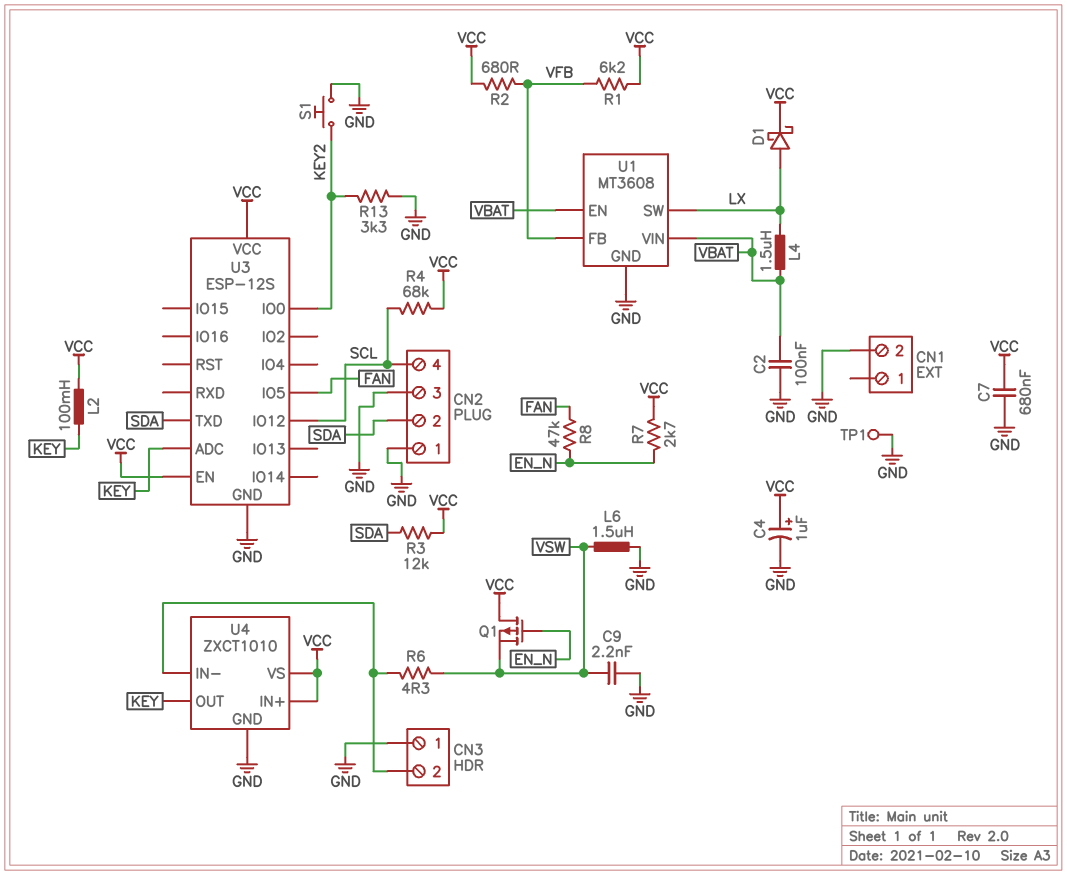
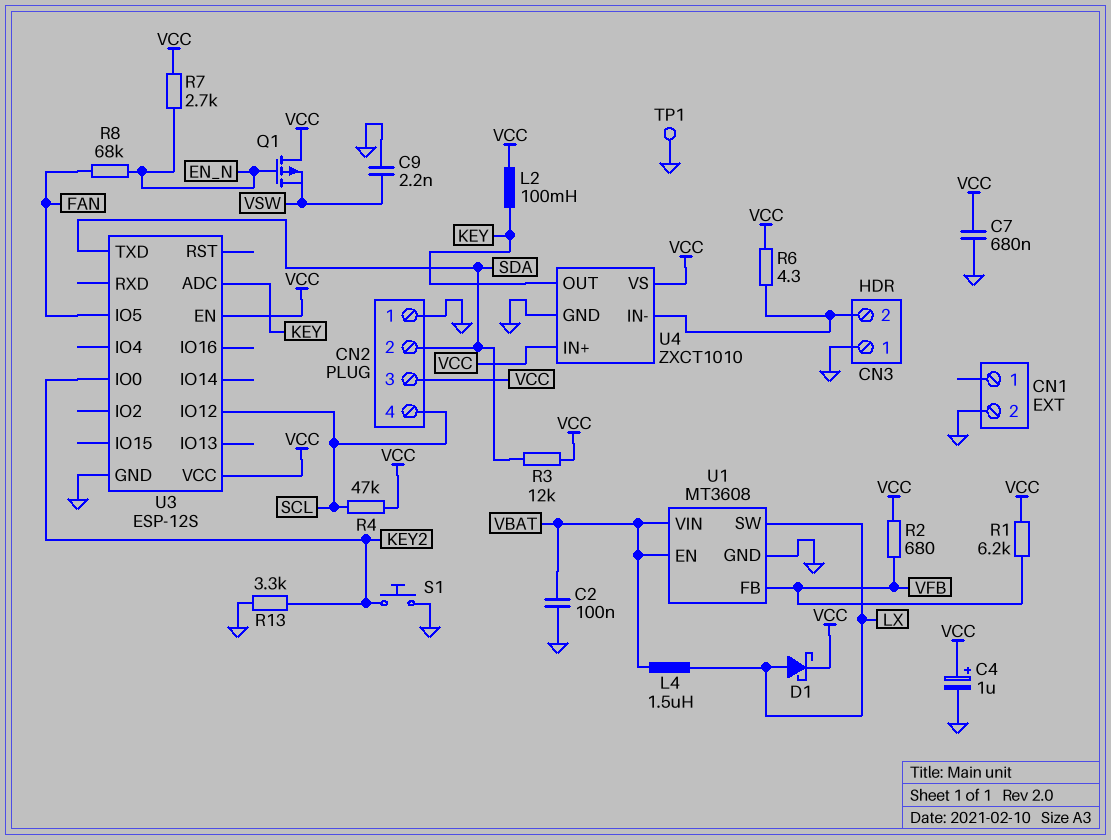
CN2 pin 3: GND -> VCC
L6: 1.5uH (GND, VSW) -> none
R4: 68k (SCL, VCC) -> 47k (SCL, VCC)
R6: 4.3 (CN3/2, VSW) -> 4.3 (CN3/2, VCC)
R8: 47k (EN_N, FAN) -> 68k (EN_N, FAN)

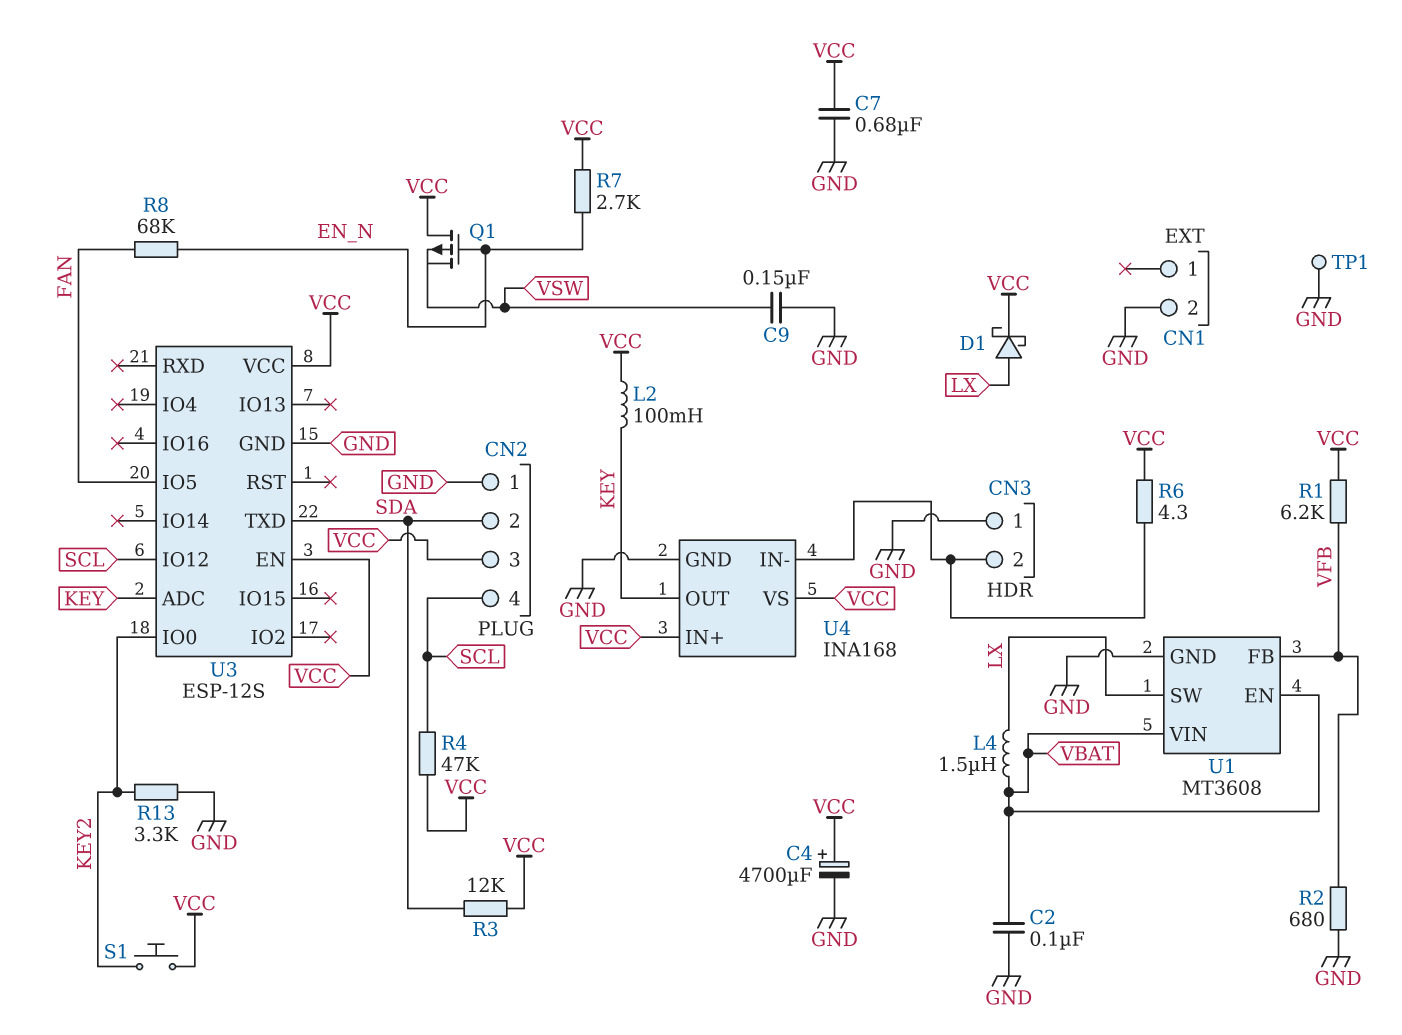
C4: 1uF (plus VCC, minus GND) -> 4700uF (plus VCC, minus GND)
C9: 2.2nF (GND, VSW) -> 150nF (GND, VSW)
R2: 680 (VCC, VFB) -> 680 (GND, VFB)
S1: button (GND, KEY2) -> button (KEY2, VCC)
U4: ZXCT1010 -> INA168

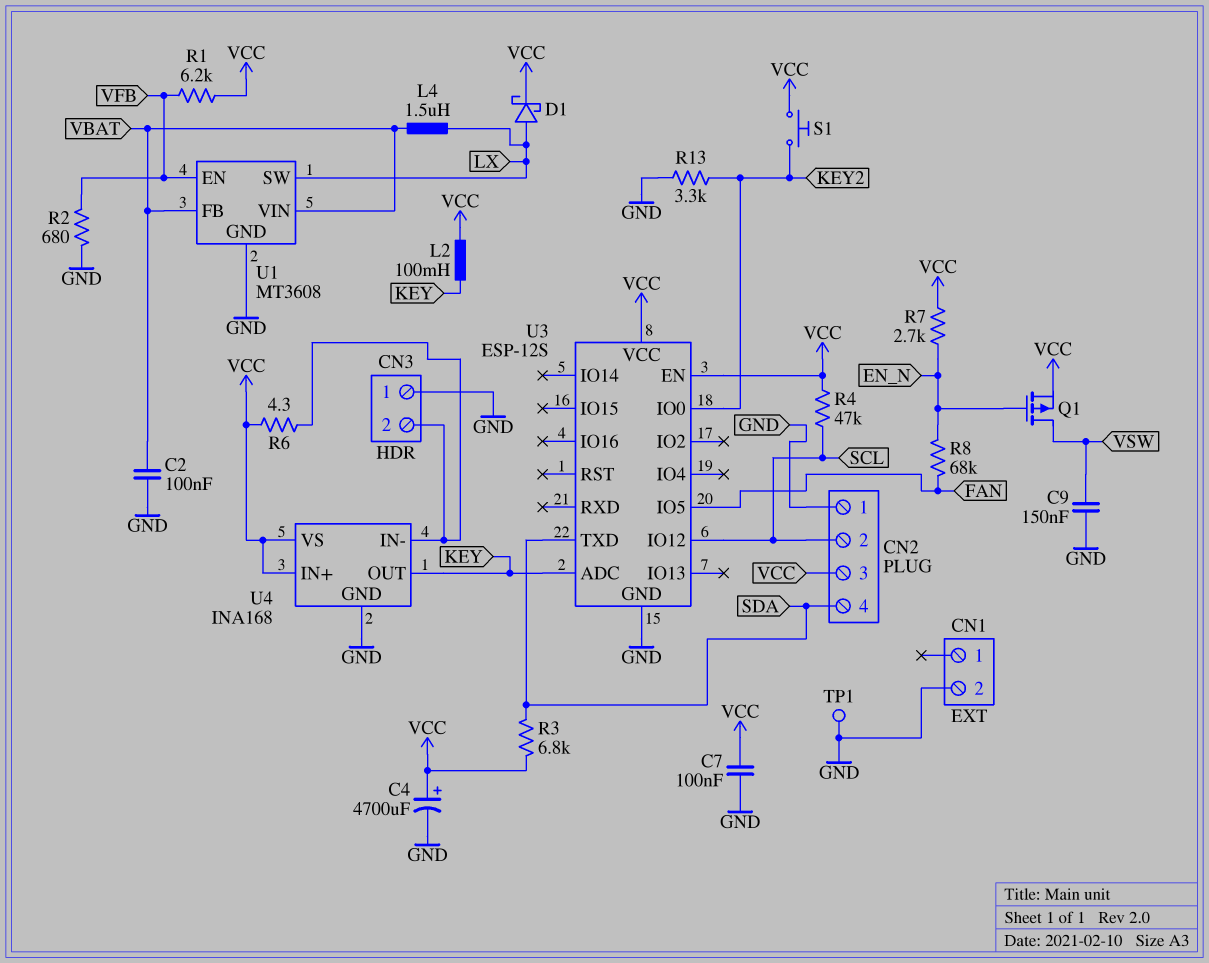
C7: 680nF (GND, VCC) -> 100nF (GND, VCC)
CN2 pin 2: SDA -> SCL
CN2 pin 4: SCL -> SDA
Q1: PMOS (G EN_N, D VCC, S VSW) -> PMOS (G EN_N, D VSW, S VCC)
R3: 12k (SDA, VCC) -> 6.8k (SDA, VCC)
U1 pin EN: VBAT -> VFB
U1 pin FB: VFB -> VBAT

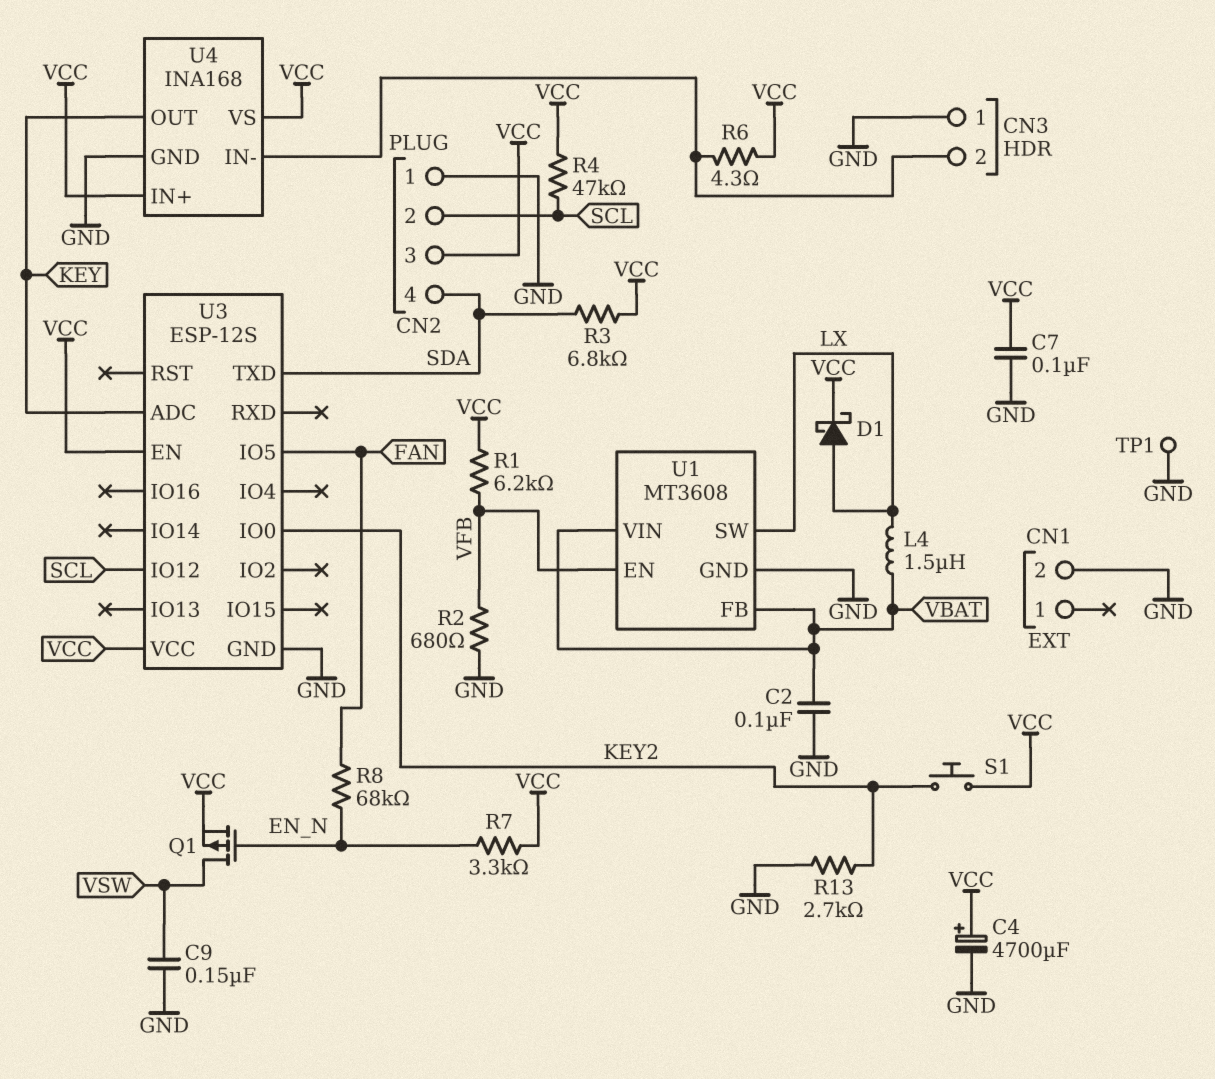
L2: 100mH (KEY, VCC) -> none
R7: 2.7k (EN_N, VCC) -> 3.3k (EN_N, VCC)
R13: 3.3k (GND, KEY2) -> 2.7k (GND, KEY2)

